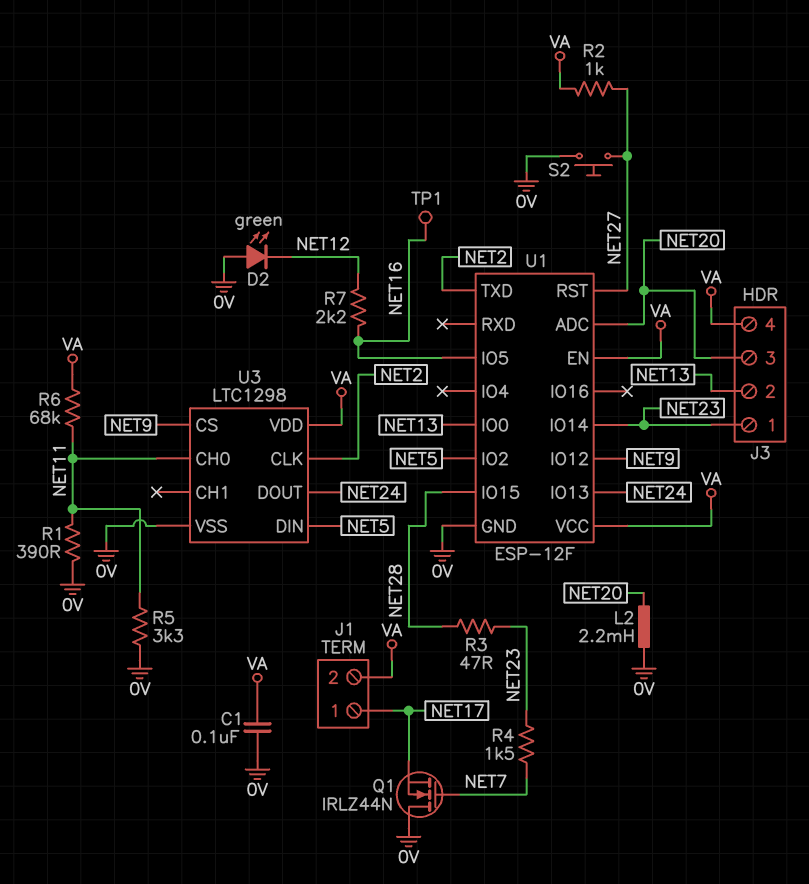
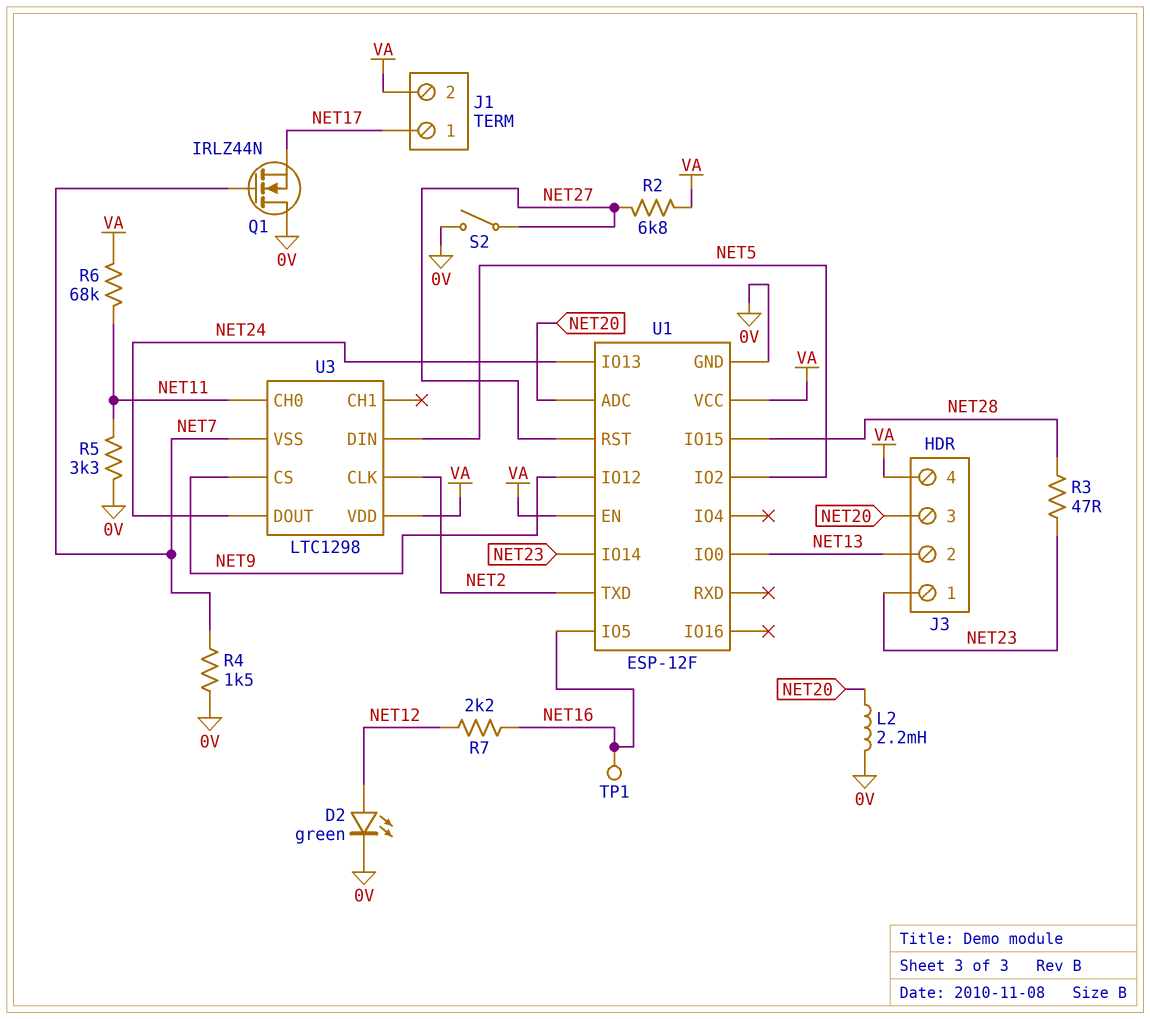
C1: 100nF (0V, VA) -> none
D2: LED green (A 0V, K NET12) -> LED green (A NET12, K 0V)
R1: 390 (0V, NET11) -> none
R2: 1k (NET27, VA) -> 6.8k (NET27, VA)
R4: 1.5k (NET7, NET23) -> 1.5k (0V, NET7)
S2: button (0V, NET27) -> switch (0V, NET27)
U3 pin VSS: 0V -> NET7

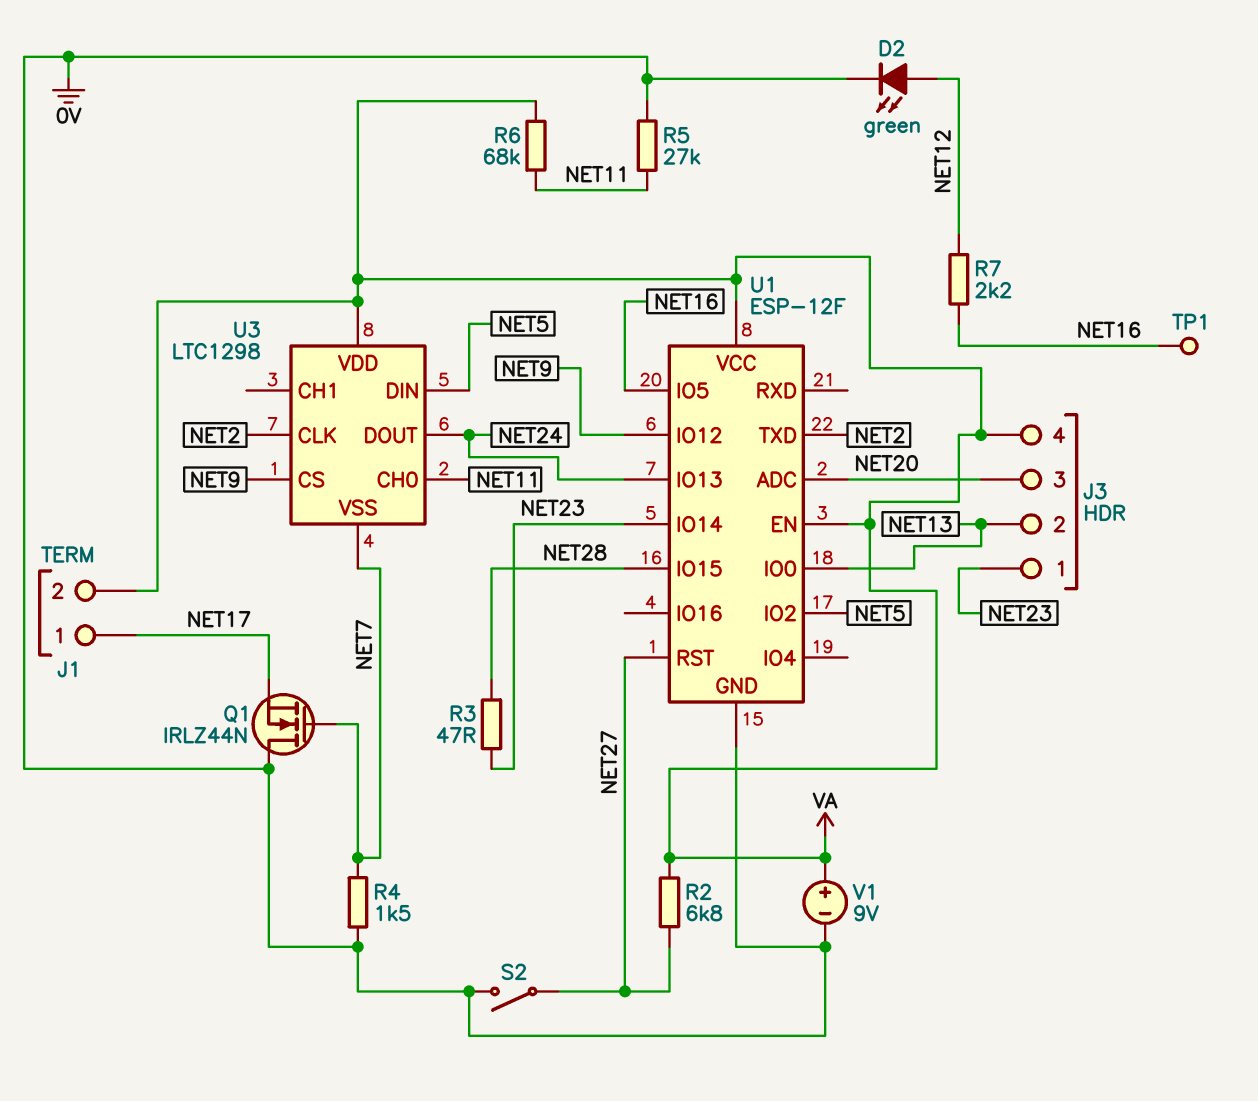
L2: 2.2mH (0V, NET20) -> none
R5: 3.3k (0V, NET11) -> 27k (0V, NET11)
V1: none -> 9V (plus VA, minus 0V)

